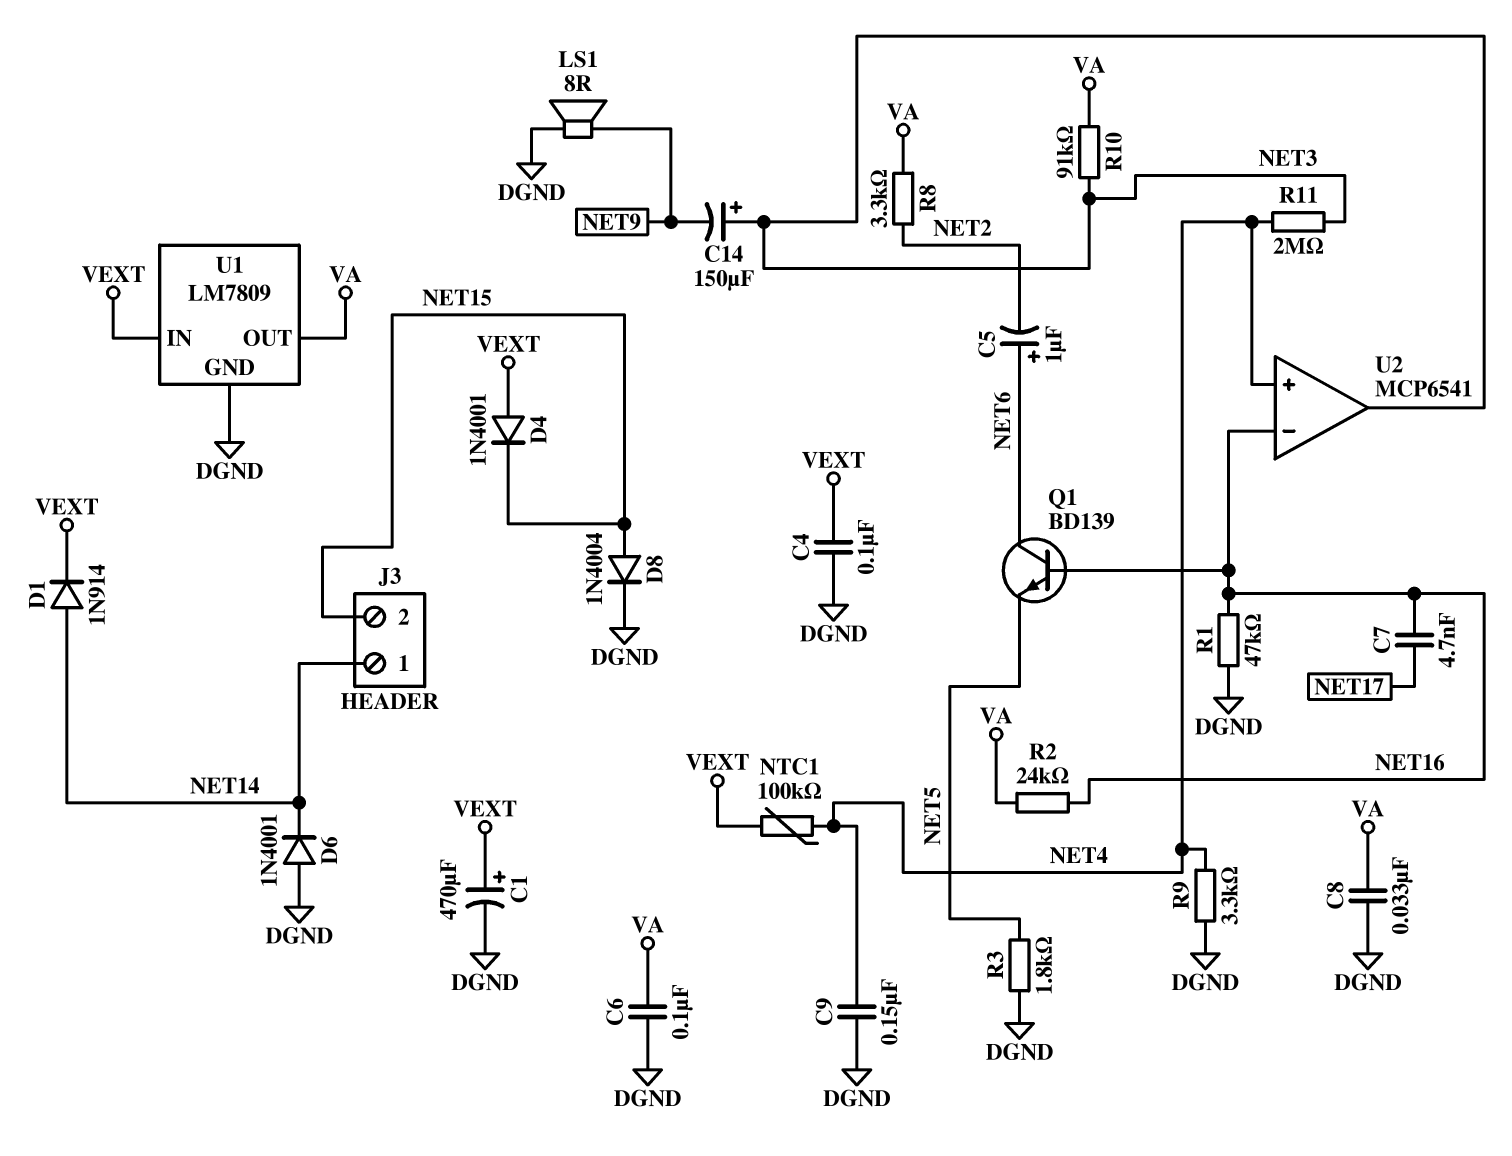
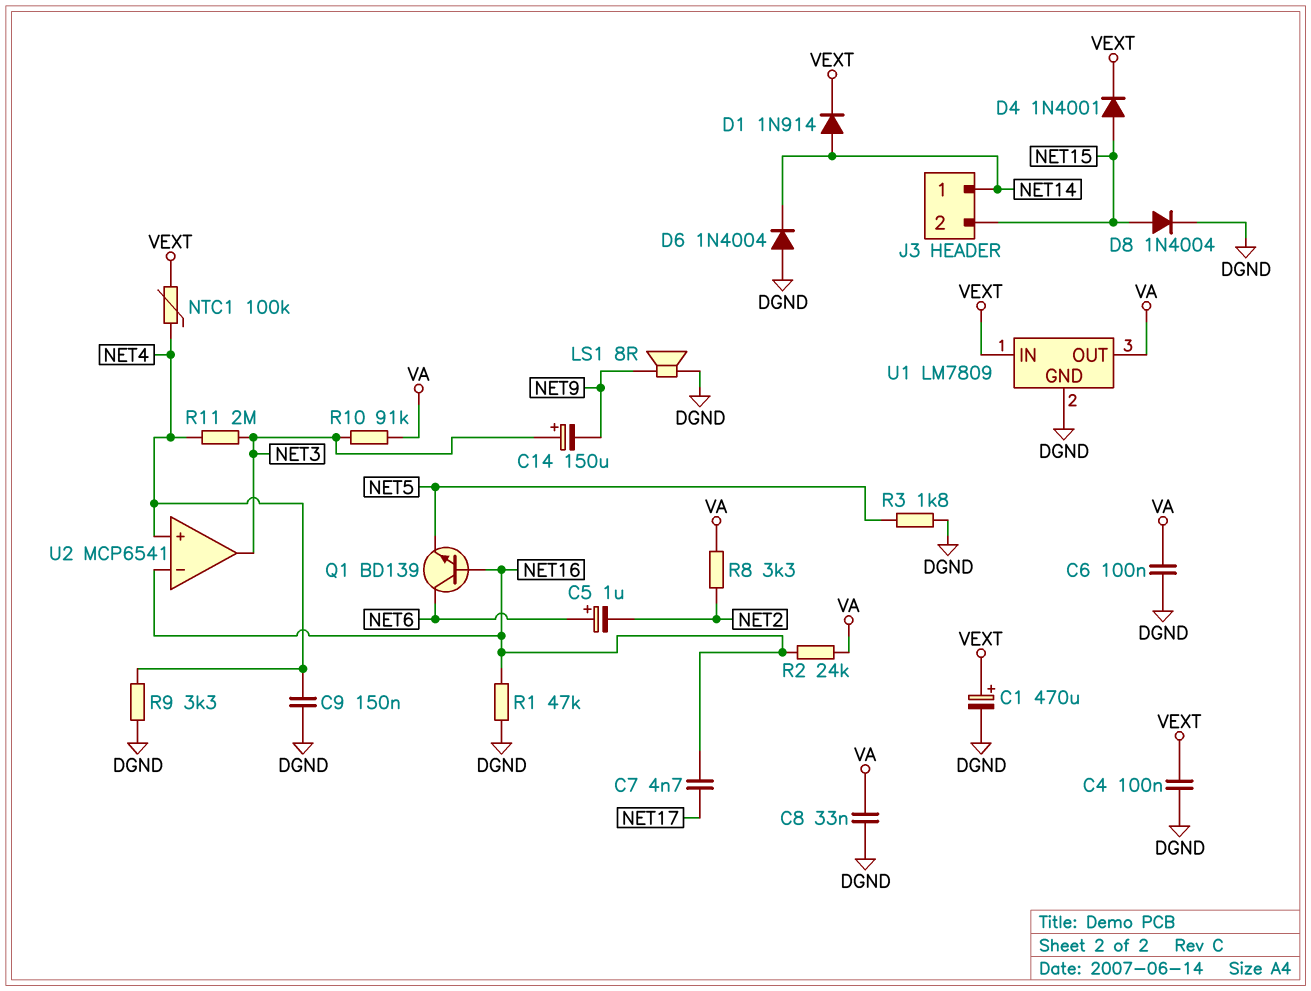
D4: diode 1N4001 (A VEXT, K NET15) -> diode 1N4001 (A NET15, K VEXT)
D6: diode 1N4001 (A DGND, K NET14) -> diode 1N4004 (A DGND, K NET14)

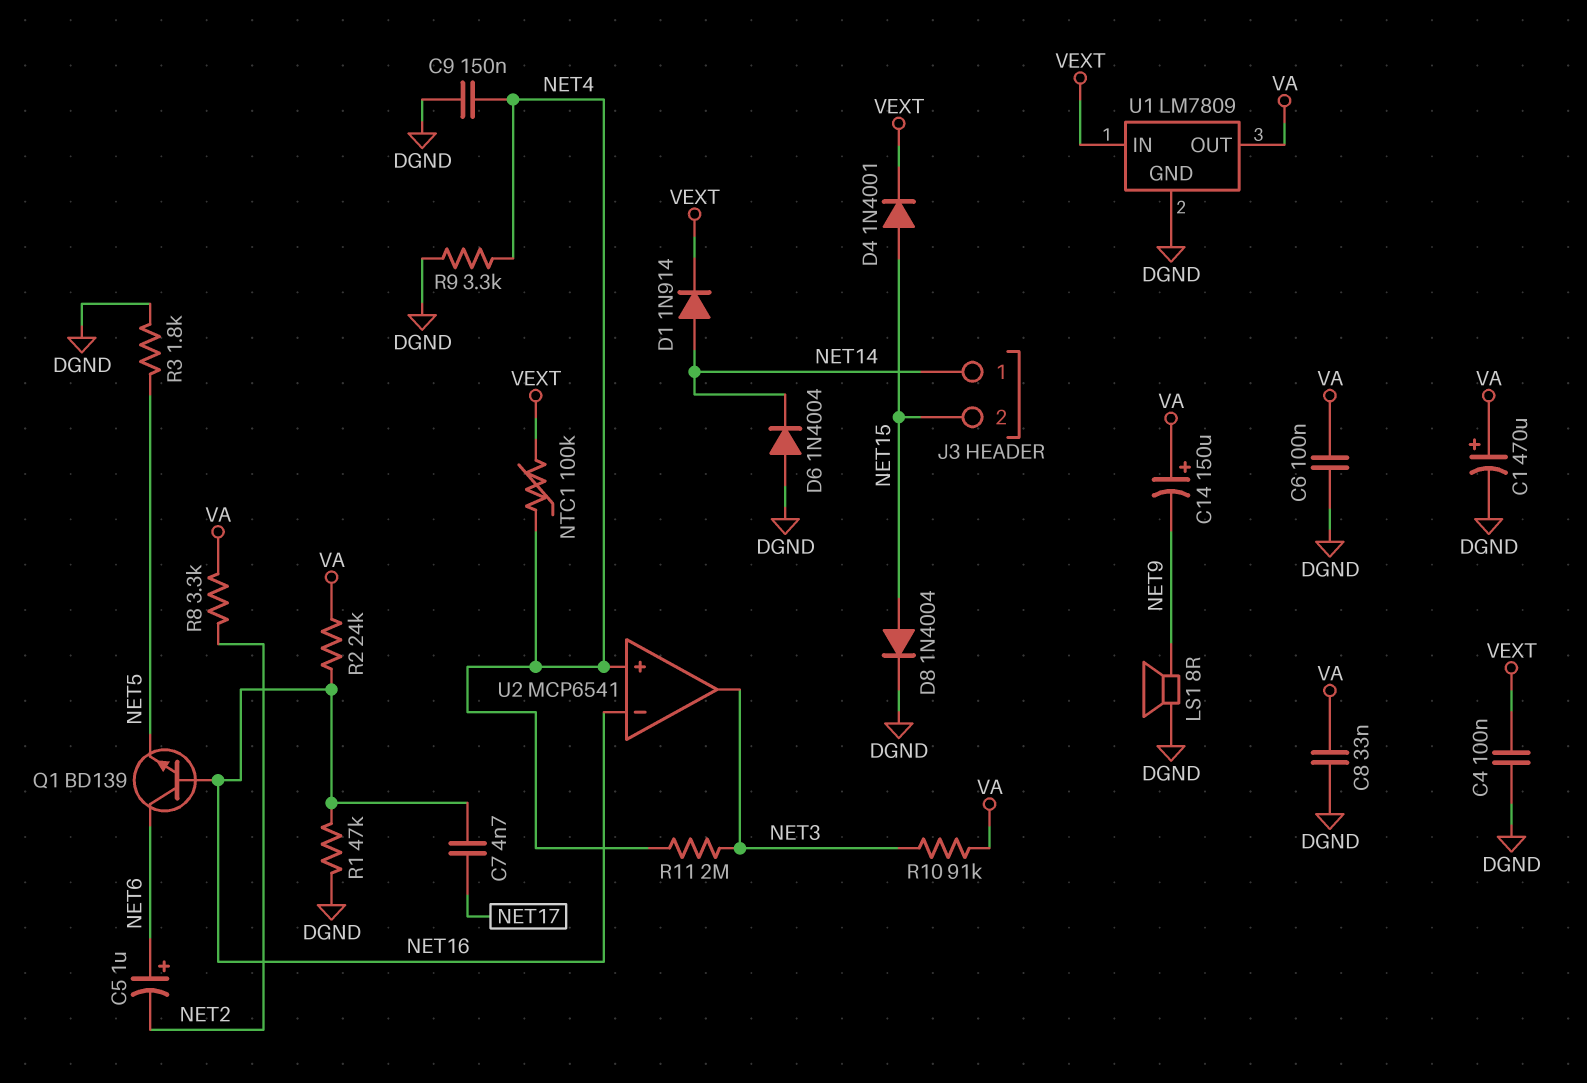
C1: 470uF (plus VEXT, minus DGND) -> 470uF (plus VA, minus DGND)
C14: 150uF (plus NET3, minus NET9) -> 150uF (plus VA, minus NET9)

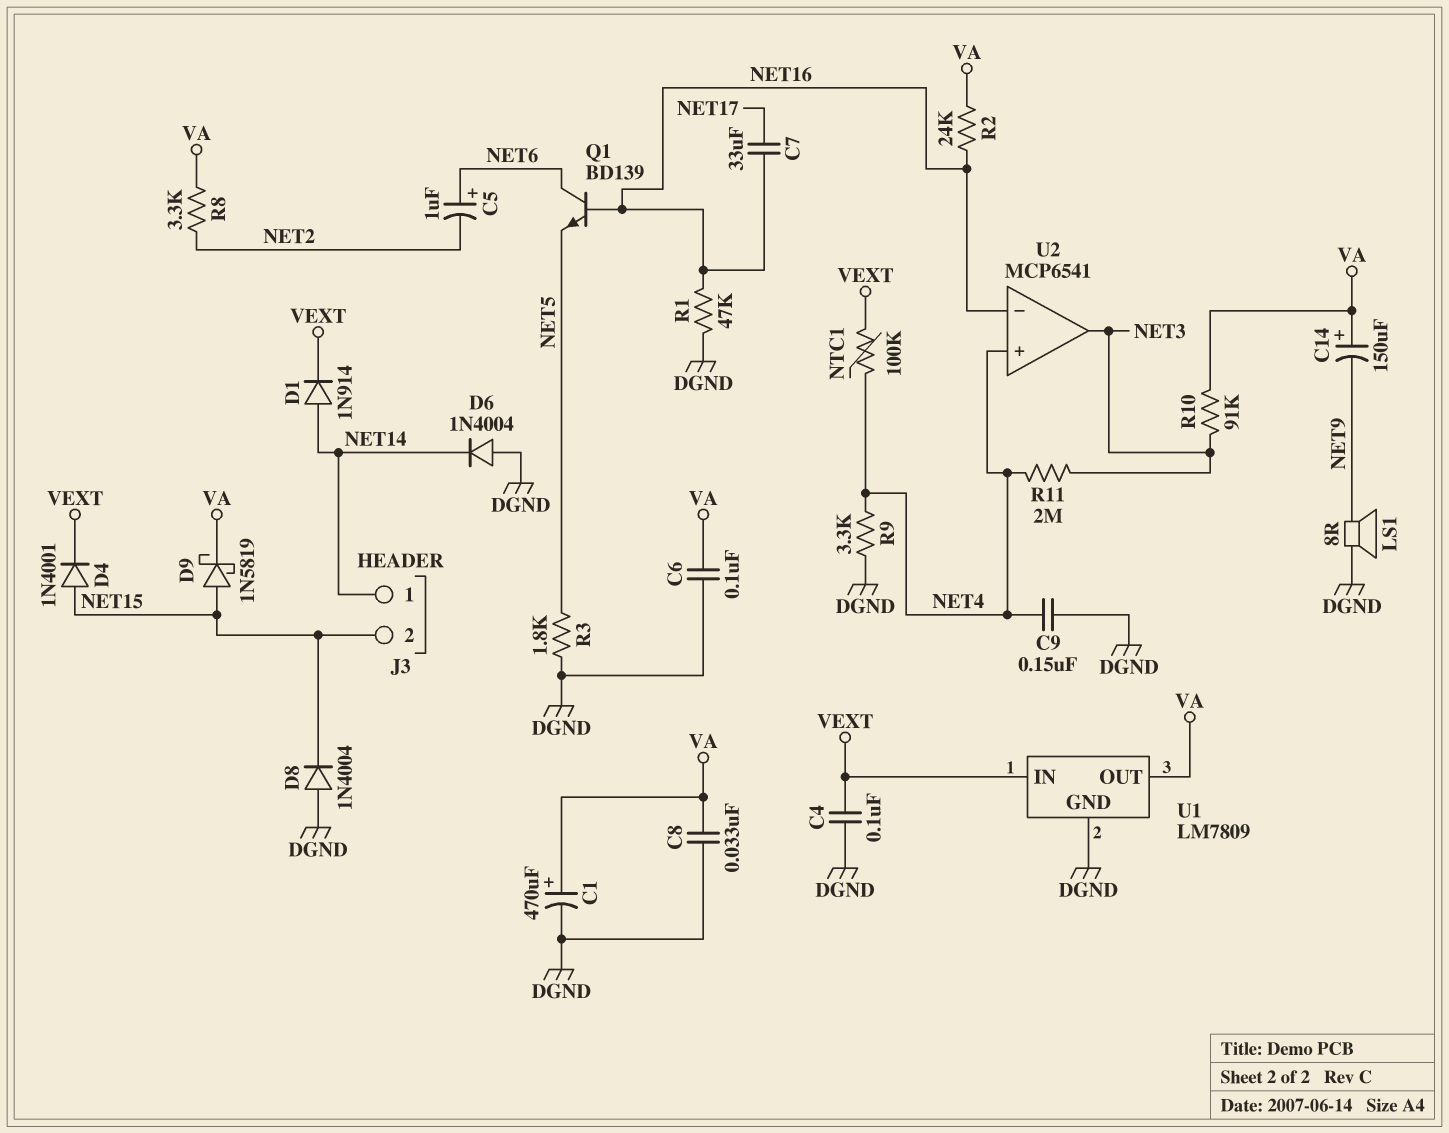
C7: 4.7nF (NET16, NET17) -> 33uF (NET16, NET17)
D8: diode 1N4004 (A NET15, K DGND) -> diode 1N4004 (A DGND, K NET15)
D9: none -> schottky 1N5819 (A NET15, K VA)

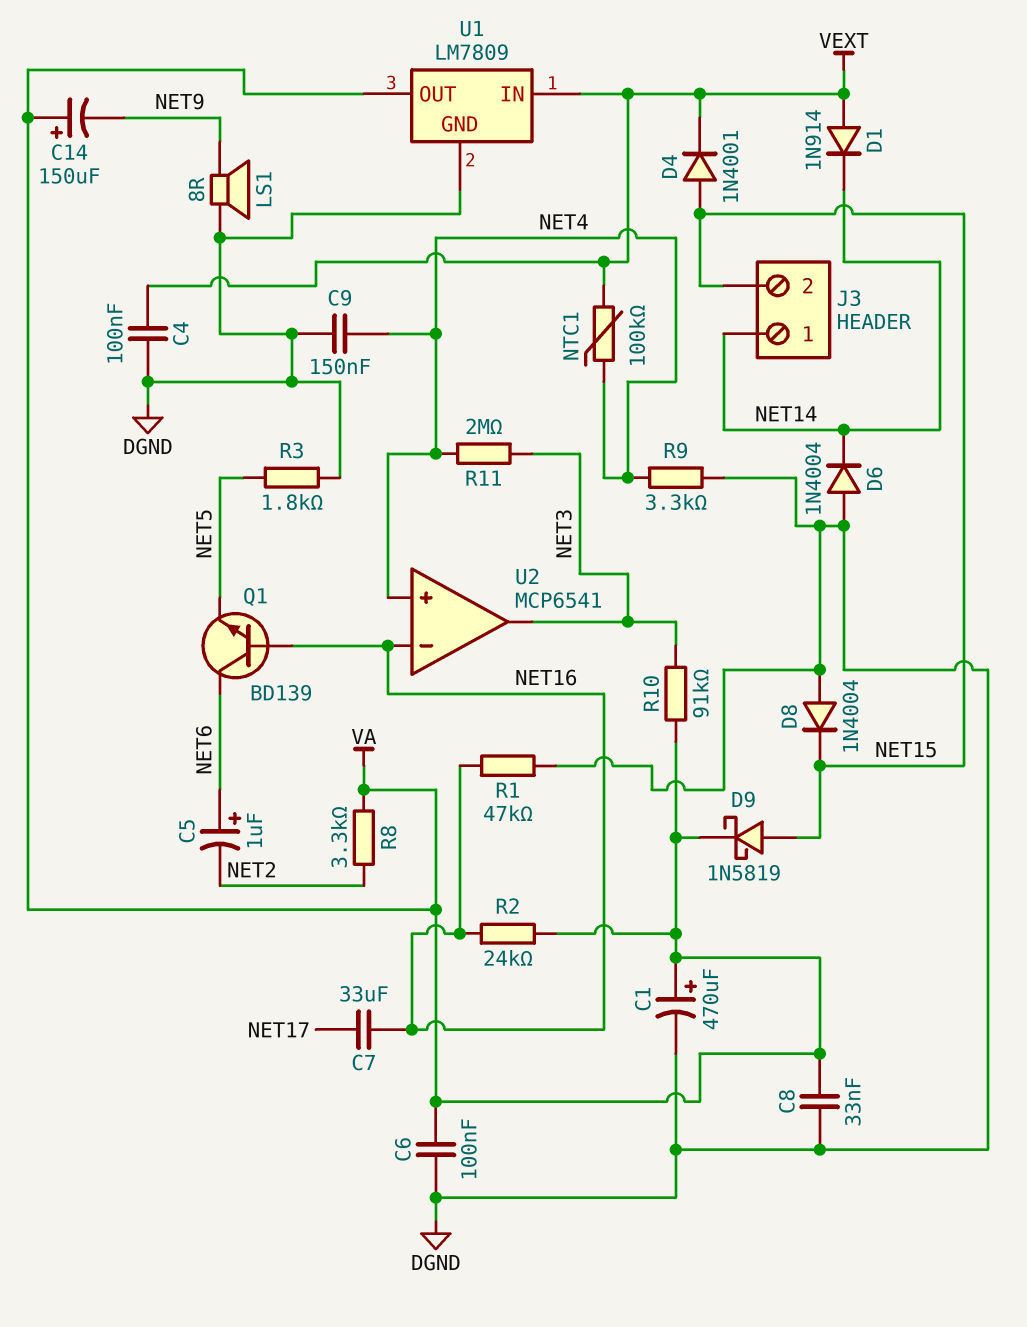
D1: diode 1N914 (A NET14, K VEXT) -> diode 1N914 (A VEXT, K NET14)

